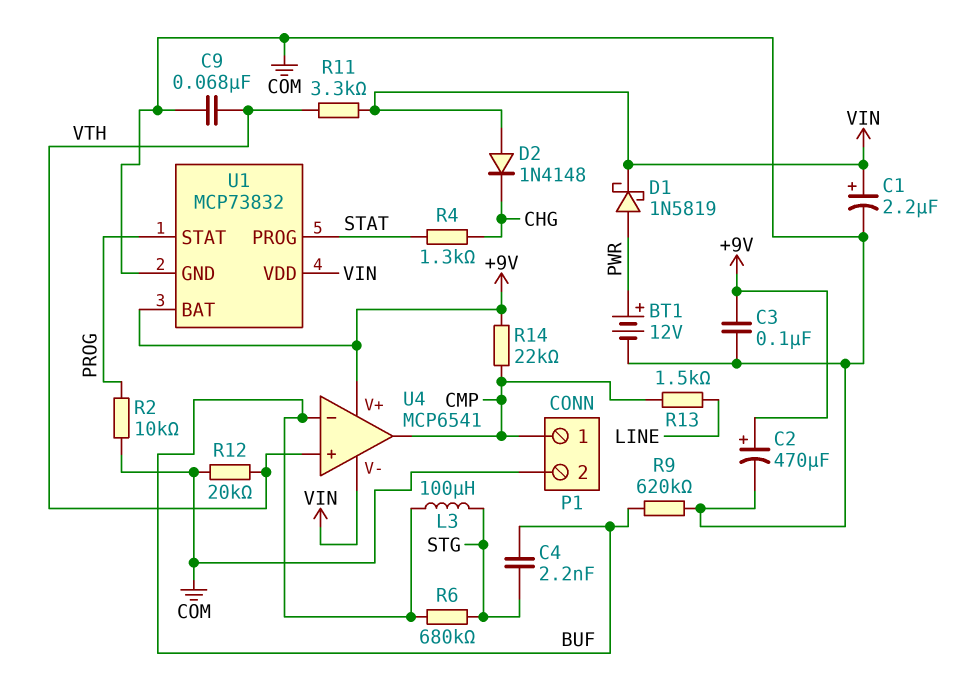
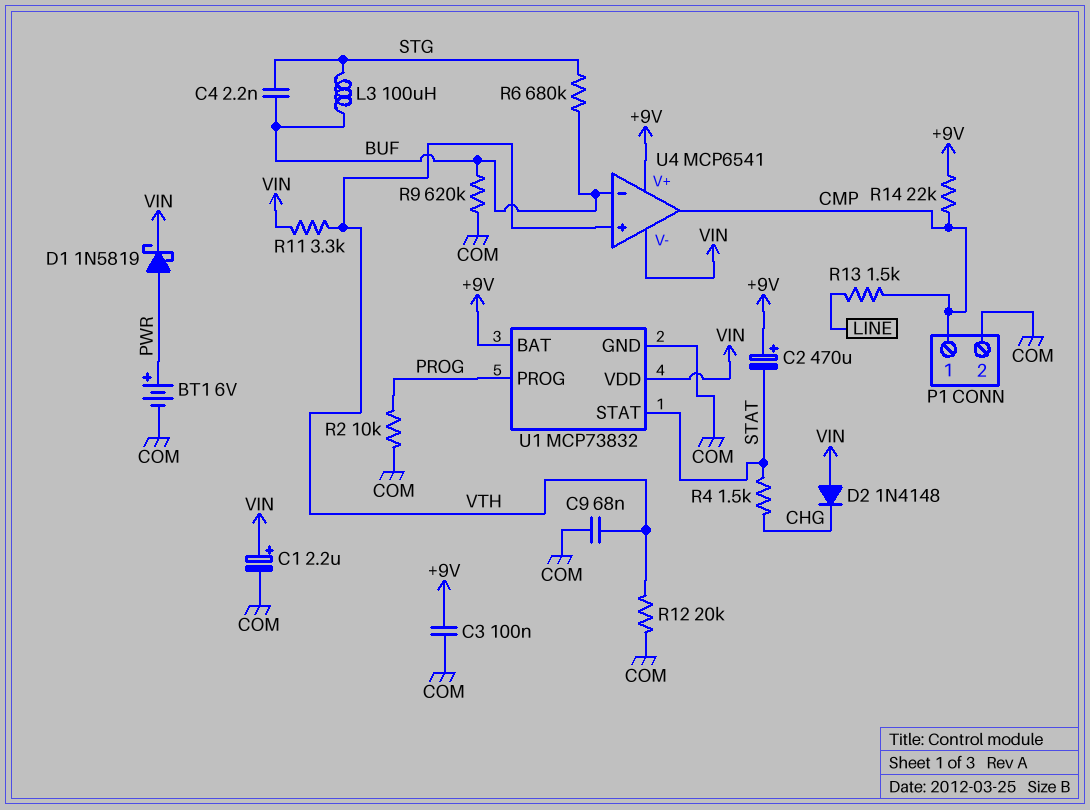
BT1: 12V (plus PWR, minus COM) -> 6V (plus PWR, minus COM)
C2: 470uF (plus +9V, minus COM) -> 470uF (plus +9V, minus STAT)
R4: 1.3k (CHG, STAT) -> 1.5k (CHG, STAT)
U1 pin PROG: STAT -> PROG
U1 pin STAT: PROG -> STAT

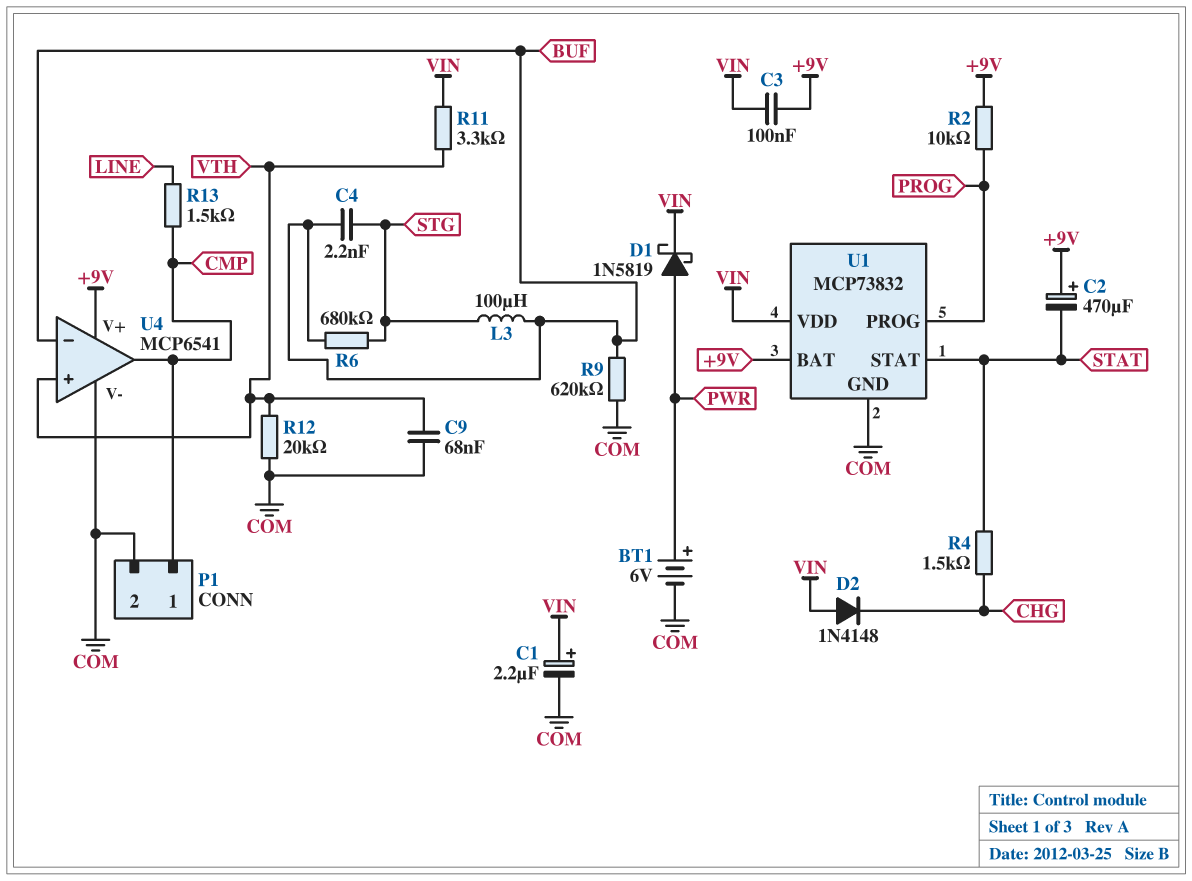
C3: 100nF (+9V, COM) -> 100nF (+9V, VIN)
R2: 10k (COM, PROG) -> 10k (+9V, PROG)
R14: 22k (+9V, CMP) -> none
U4 pin V-: VIN -> COM

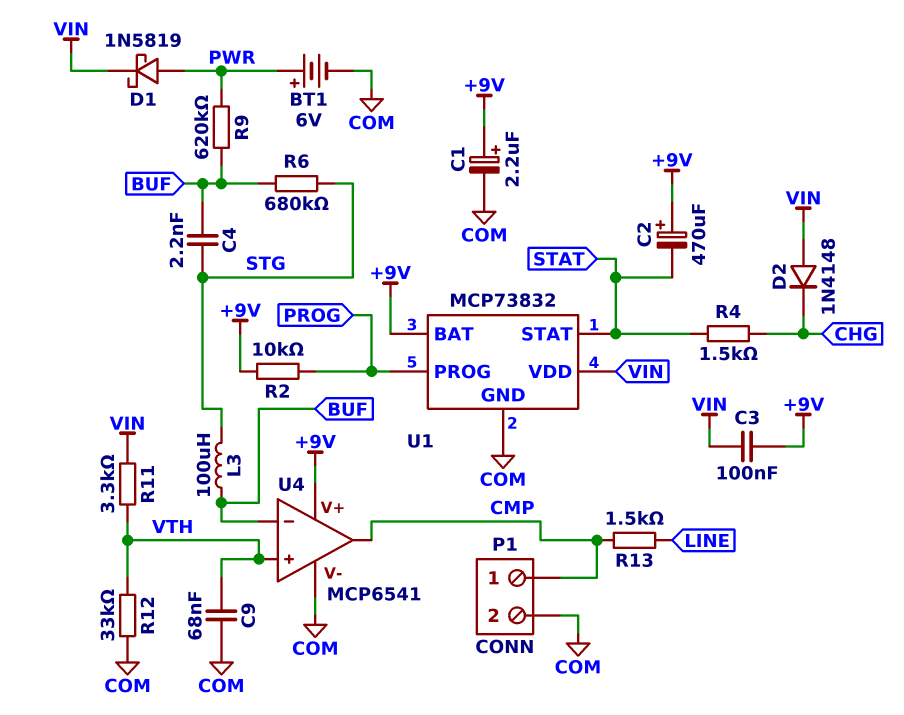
C1: 2.2uF (plus VIN, minus COM) -> 2.2uF (plus +9V, minus COM)
R9: 620k (BUF, COM) -> 620k (BUF, PWR)
R12: 20k (COM, VTH) -> 33k (COM, VTH)

